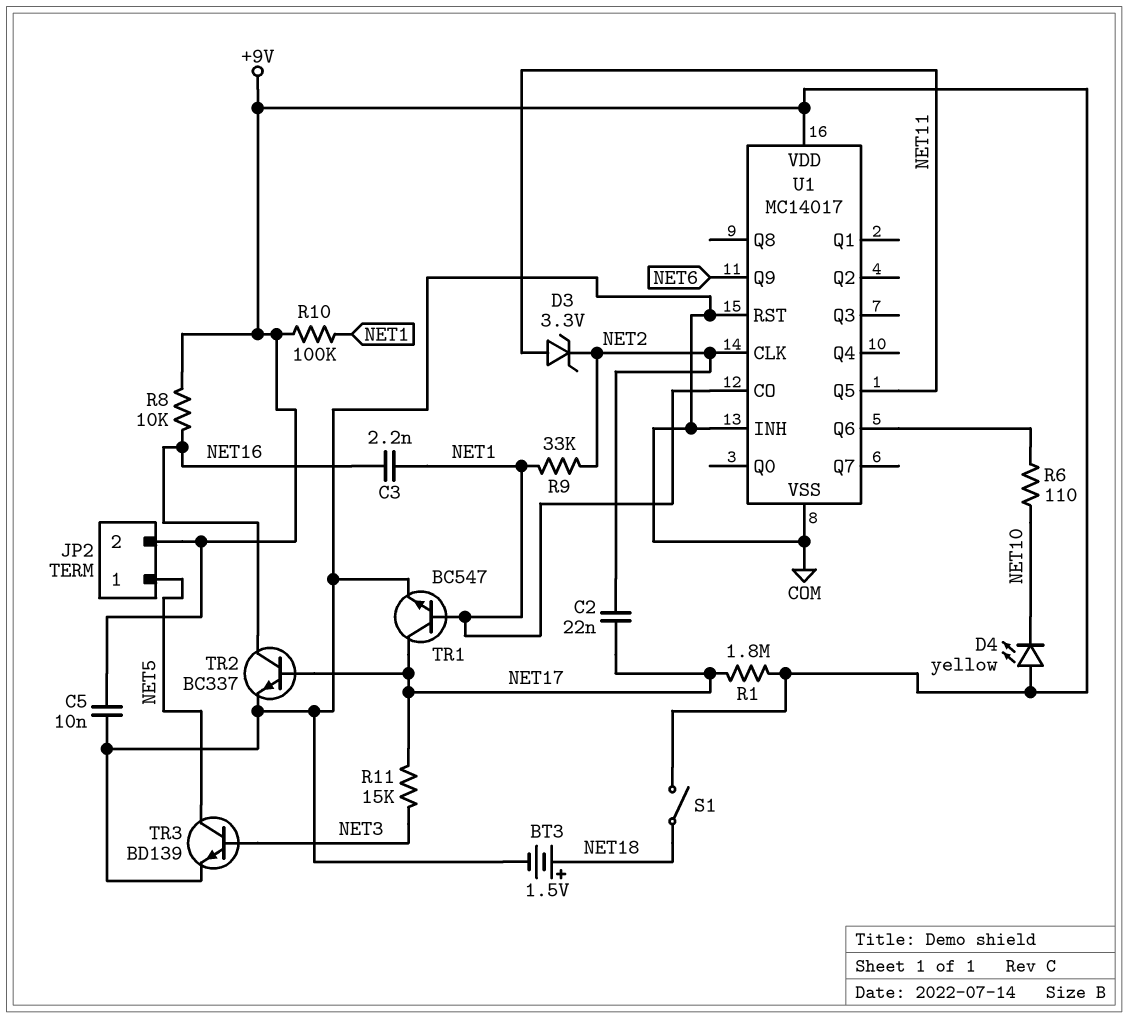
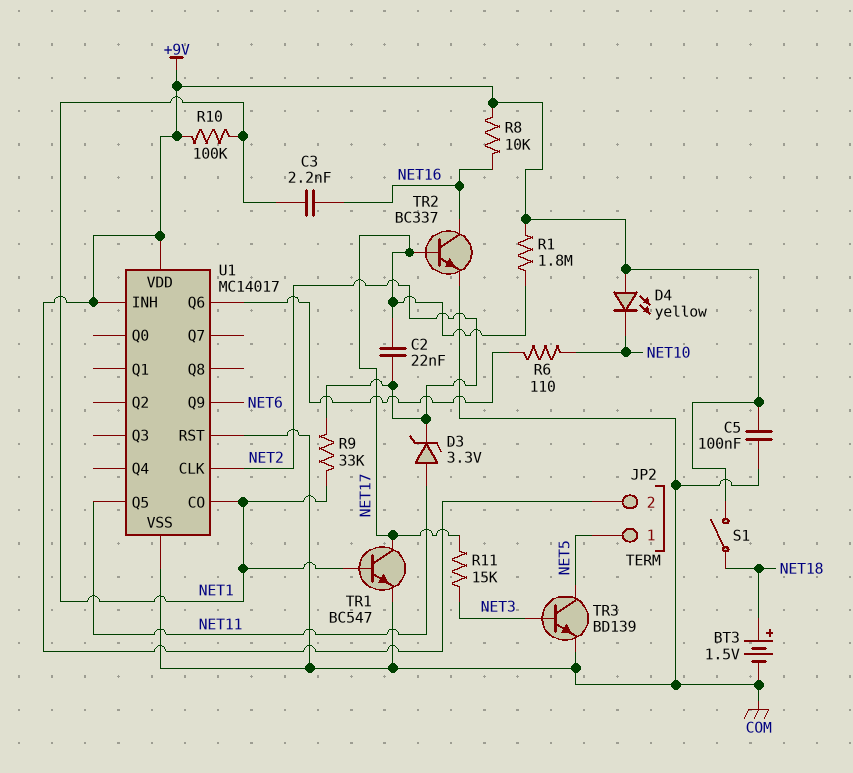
C5: 10nF (+9V, COM) -> 100nF (+9V, COM)
U1 pin INH: COM -> +9V

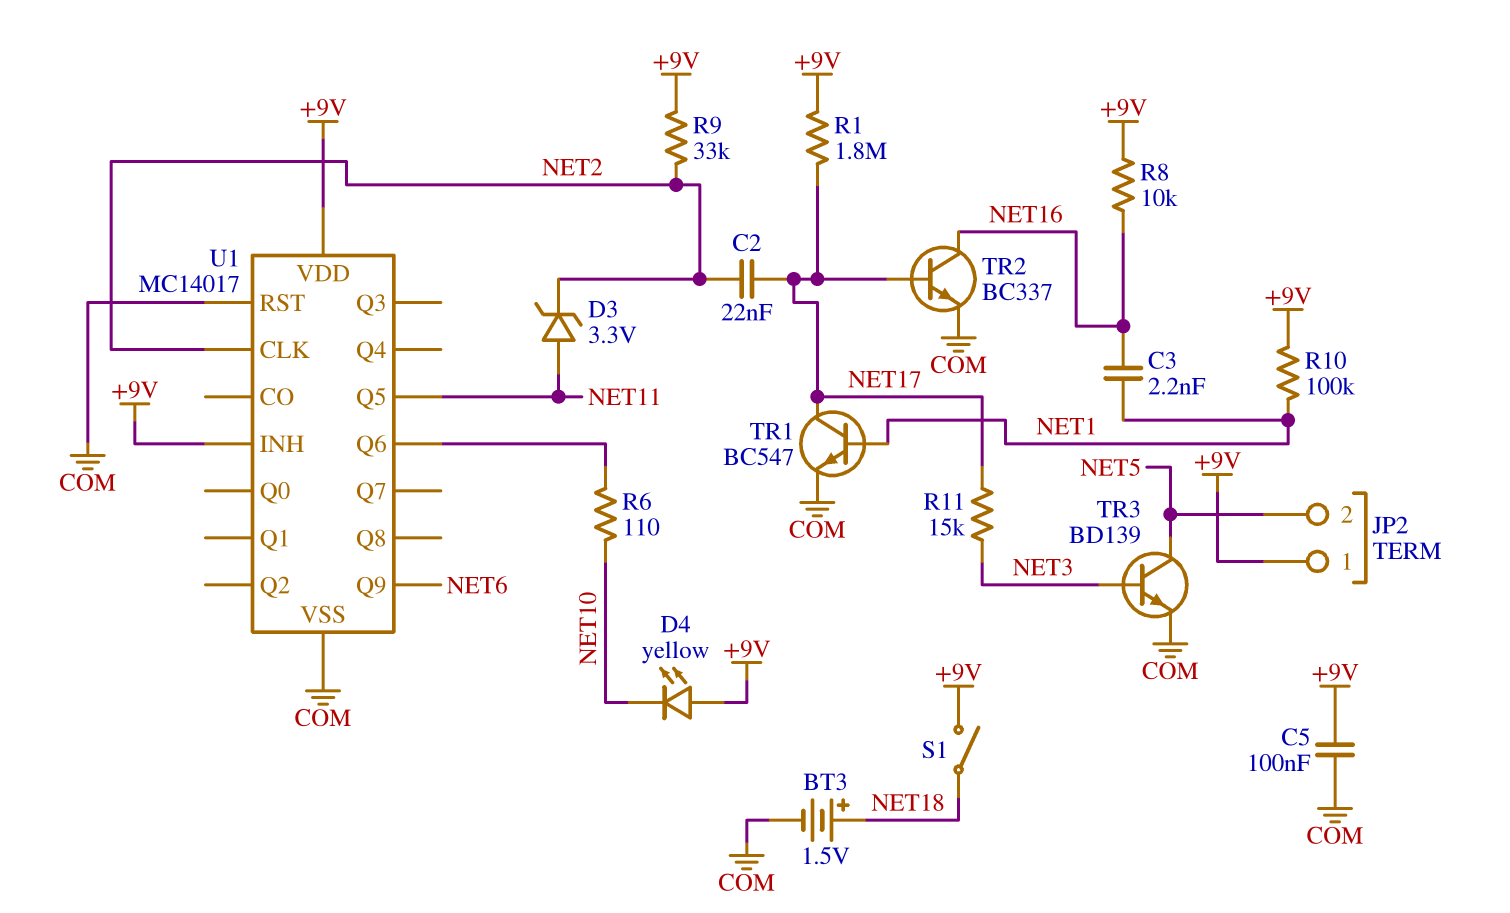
JP2 pin 1: NET5 -> +9V
JP2 pin 2: +9V -> NET5
R9: 33k (NET1, NET2) -> 33k (+9V, NET2)
U1 pin CO: NET1 -> none

